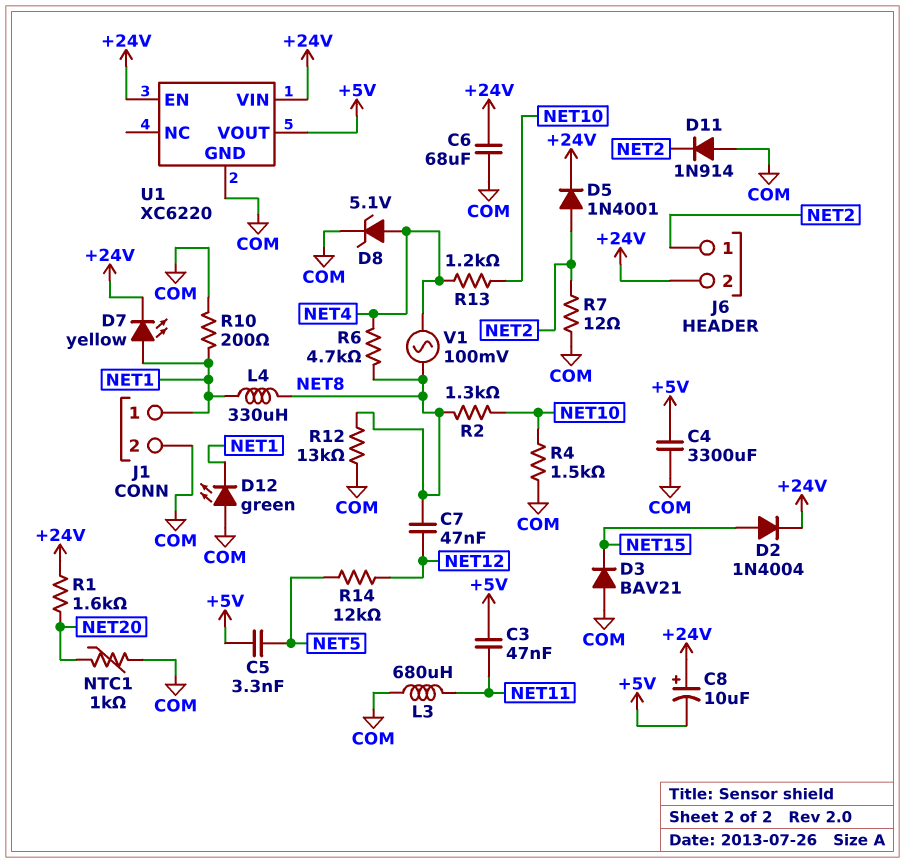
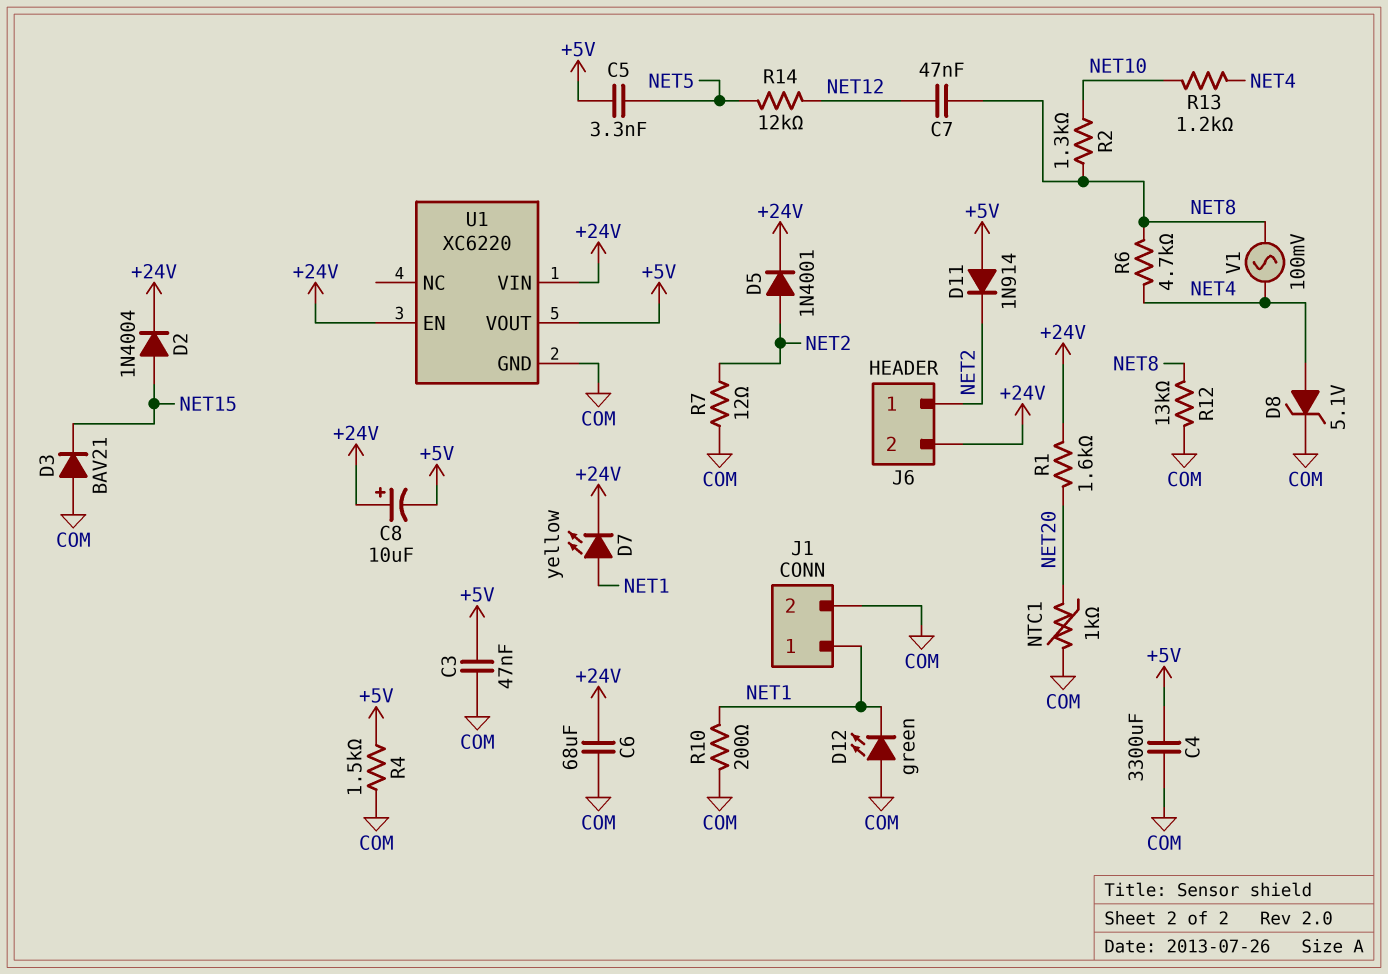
C3: 47nF (+5V, NET11) -> 47nF (+5V, COM)
D11: diode 1N914 (A COM, K NET2) -> diode 1N914 (A +5V, K NET2)
L3: 680uH (COM, NET11) -> none
L4: 330uH (NET1, NET8) -> none
R4: 1.5k (COM, NET10) -> 1.5k (+5V, COM)

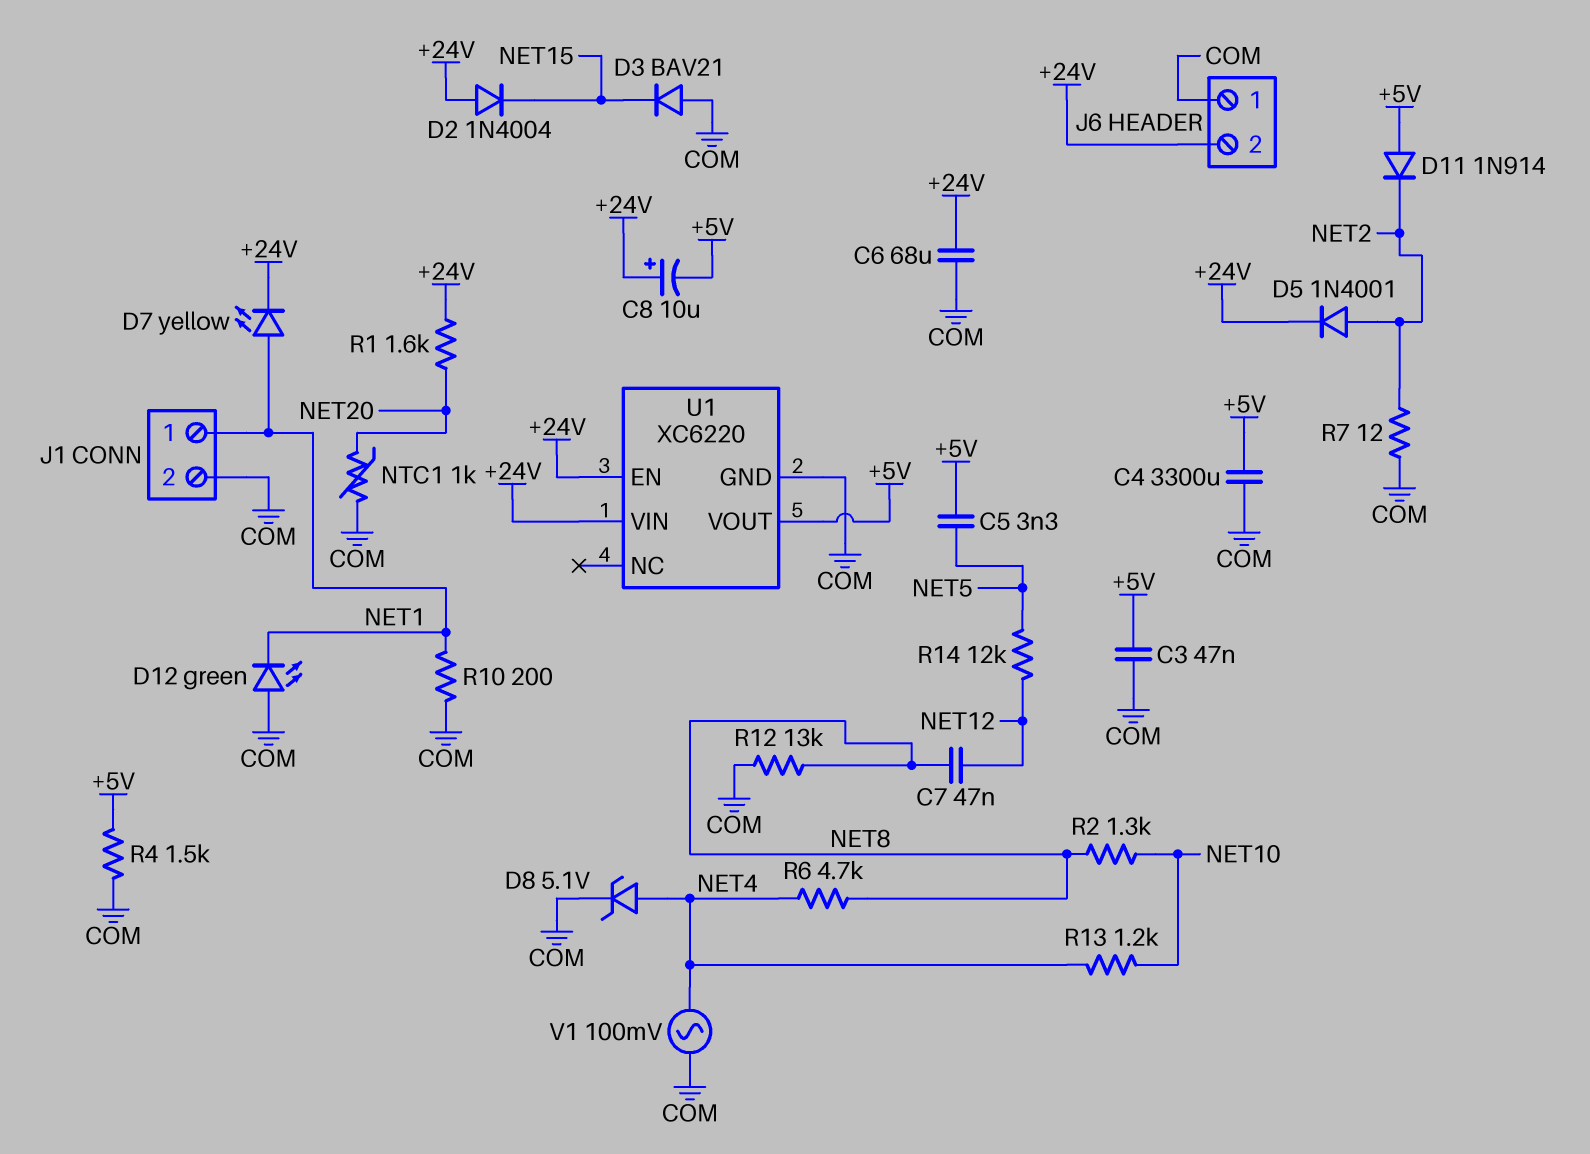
D2: diode 1N4004 (A NET15, K +24V) -> diode 1N4004 (A +24V, K NET15)
J6 pin 1: NET2 -> COM
V1: AC 100mV (NET4, NET8) -> AC 100mV (COM, NET4)

